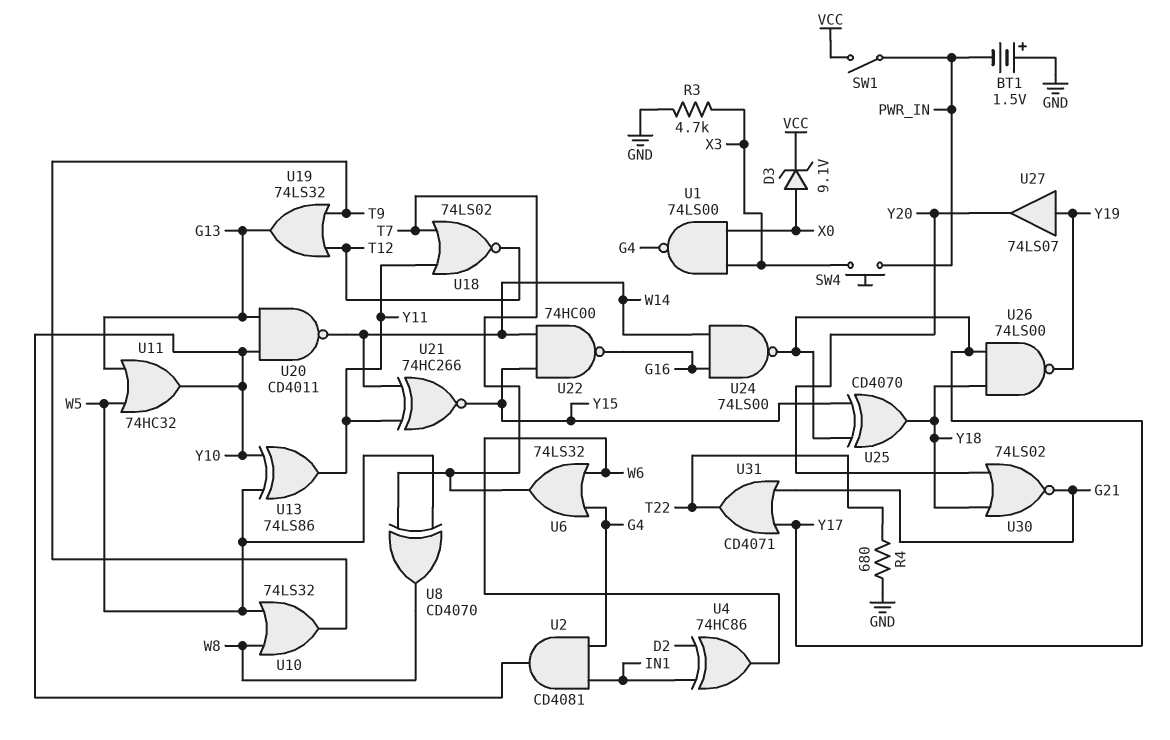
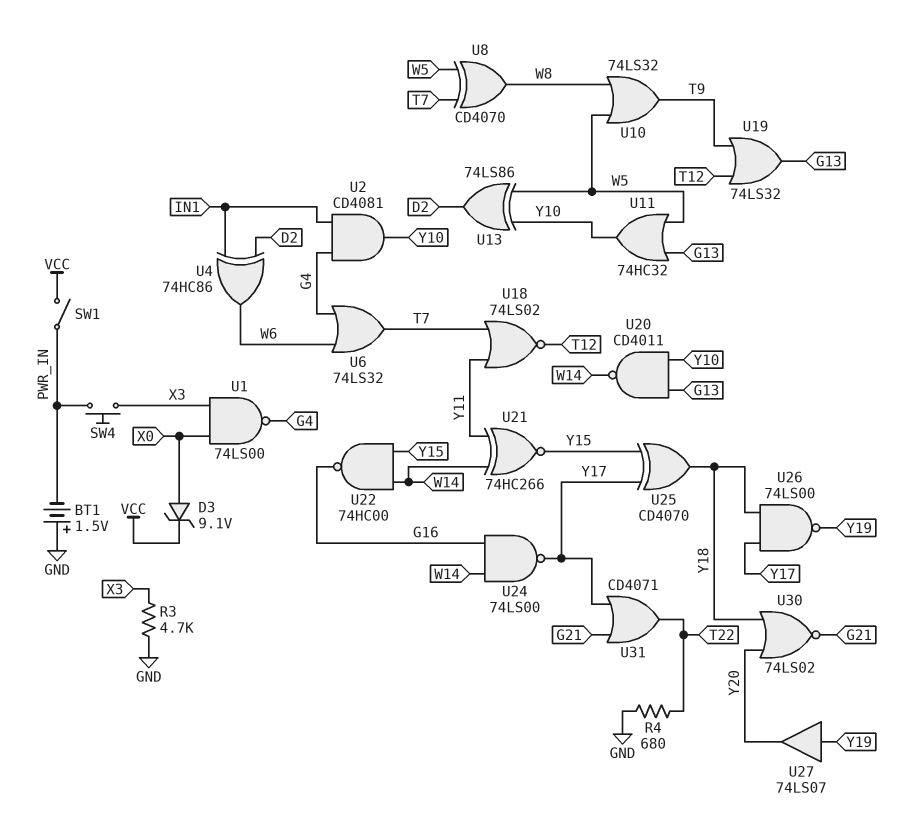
U13: XOR 74LS86 (in W5, in Y10, out Y11) -> XOR 74LS86 (in W5, in Y10, out D2)

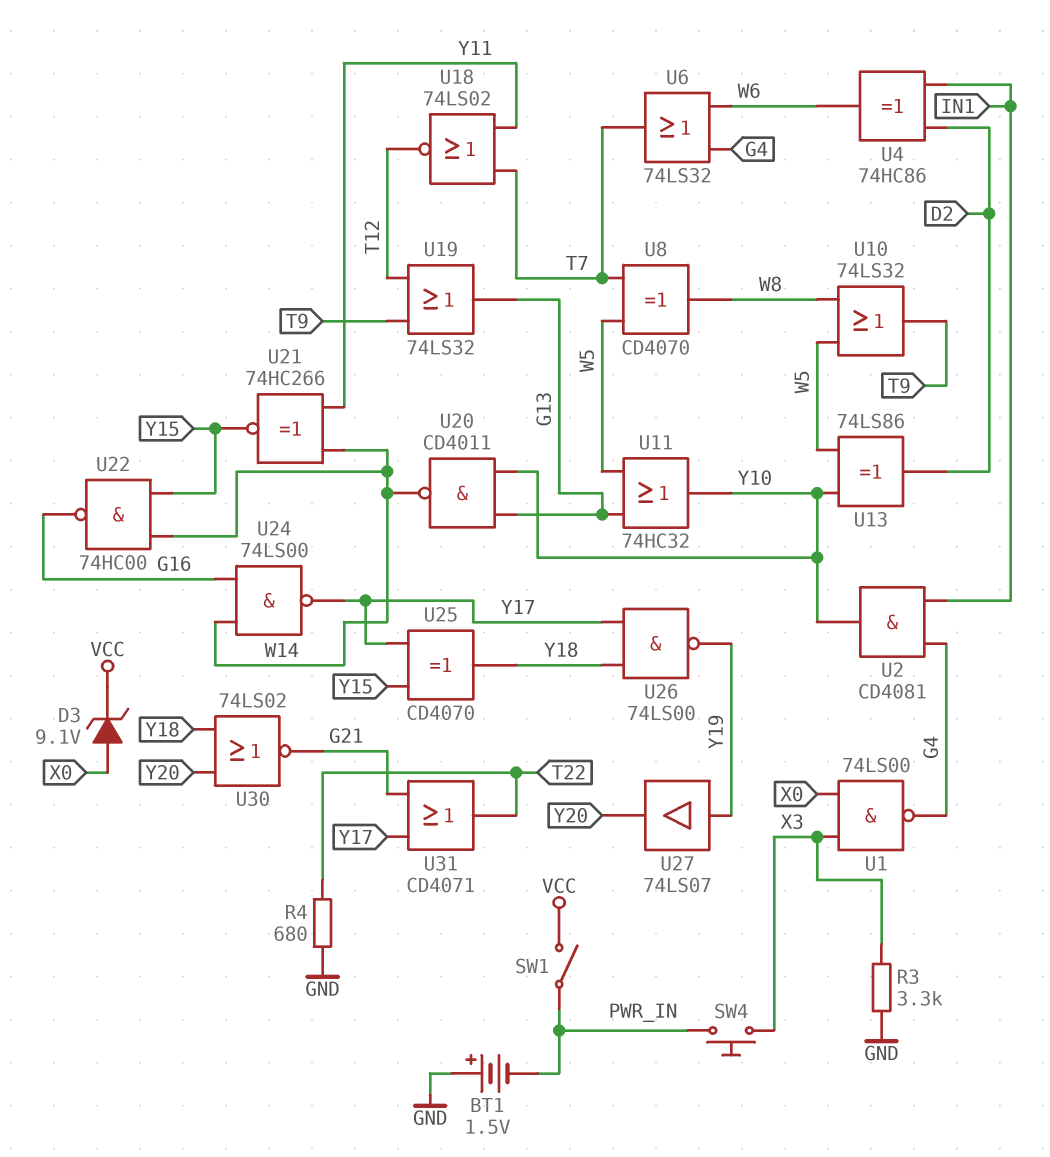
R3: 4.7k (GND, X3) -> 3.3k (GND, X3)

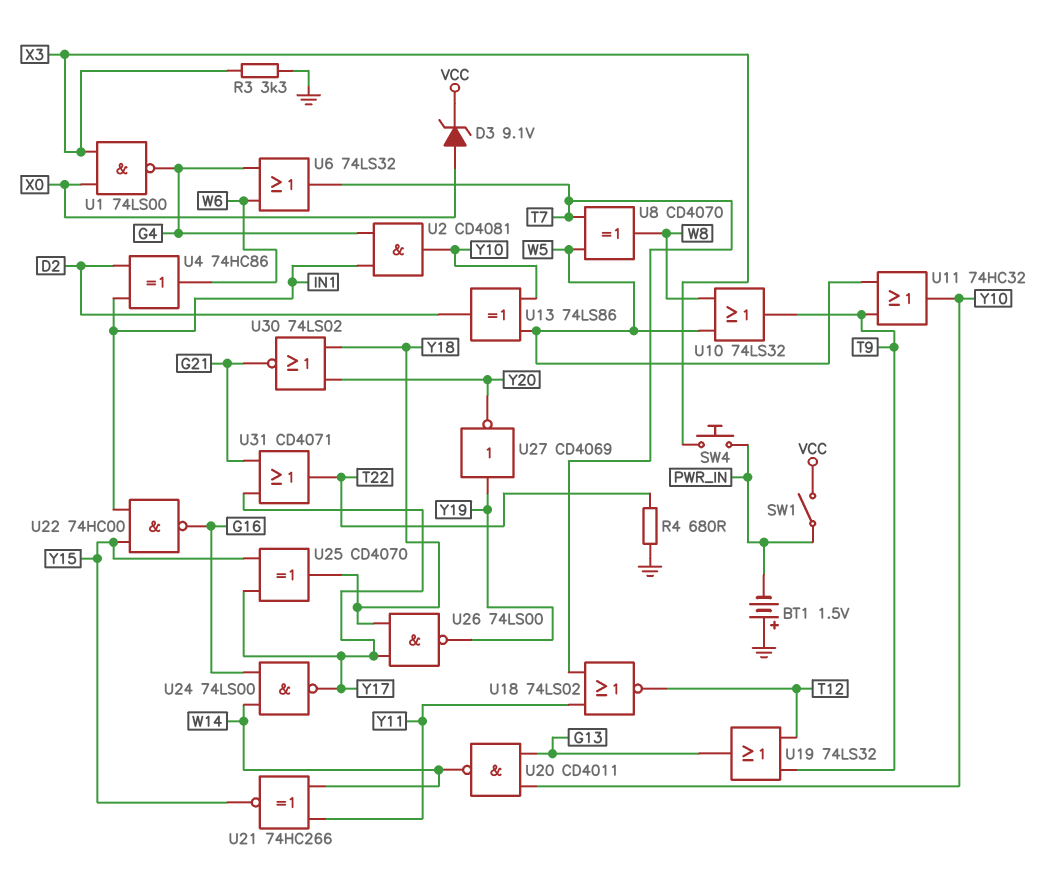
U11: OR 74HC32 (in G13, in W5, out Y10) -> OR 74HC32 (in T9, in W5, out Y10)
U22: NAND 74HC00 (in W14, in Y15, out G16) -> NAND 74HC00 (in IN1, in Y15, out G16)
U27: buffer 74LS07 (in Y19, out Y20) -> NOT CD4069 (in Y19, out Y20)

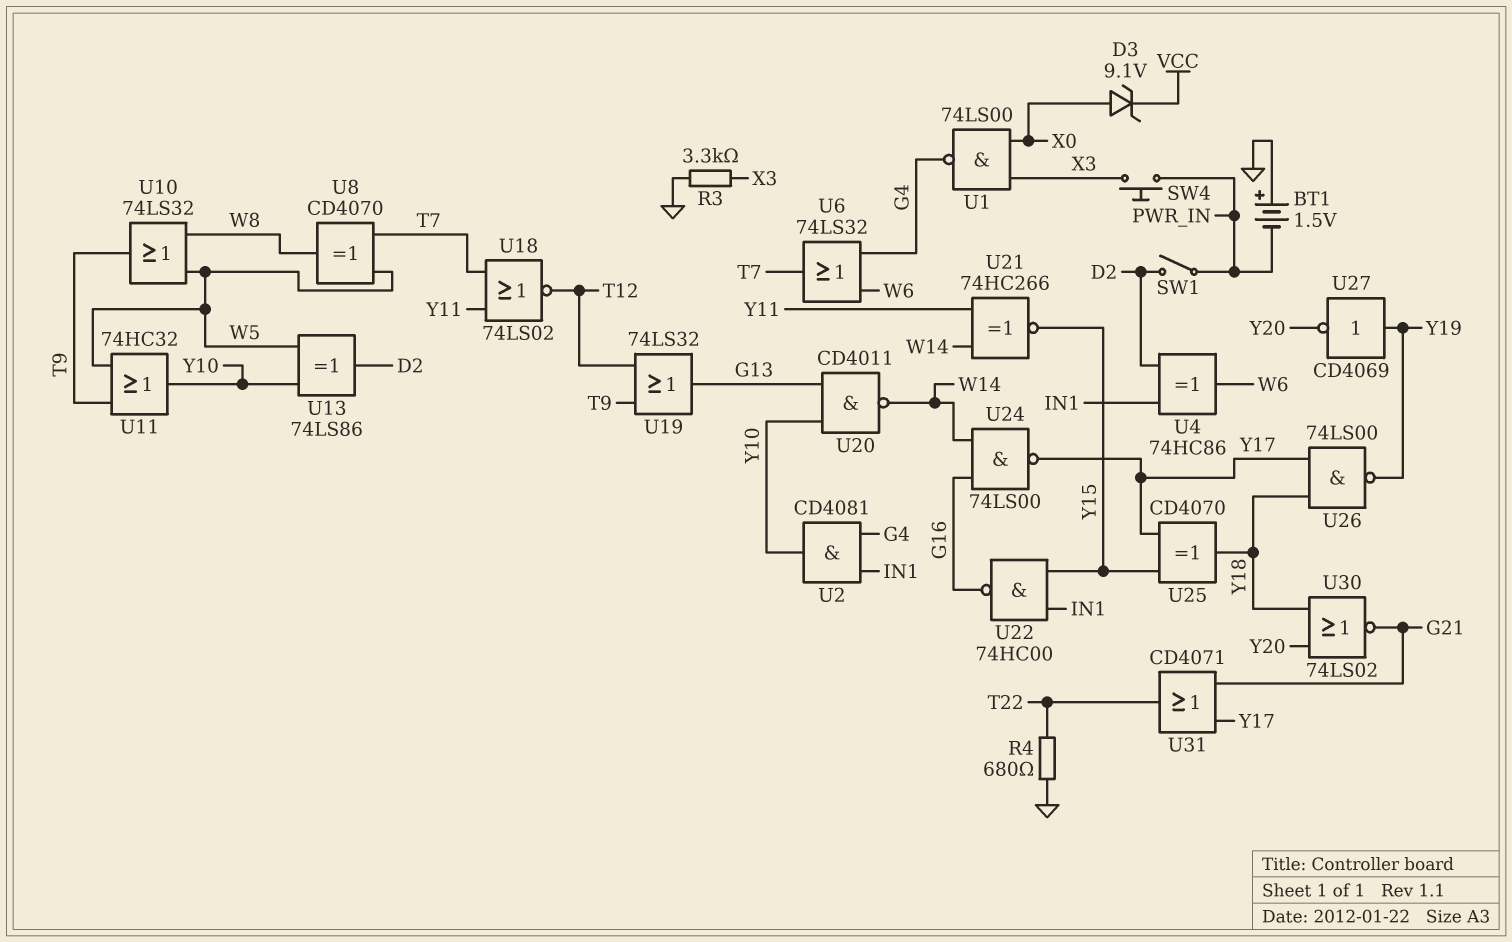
SW1: switch (PWR_IN, VCC) -> switch (D2, PWR_IN)

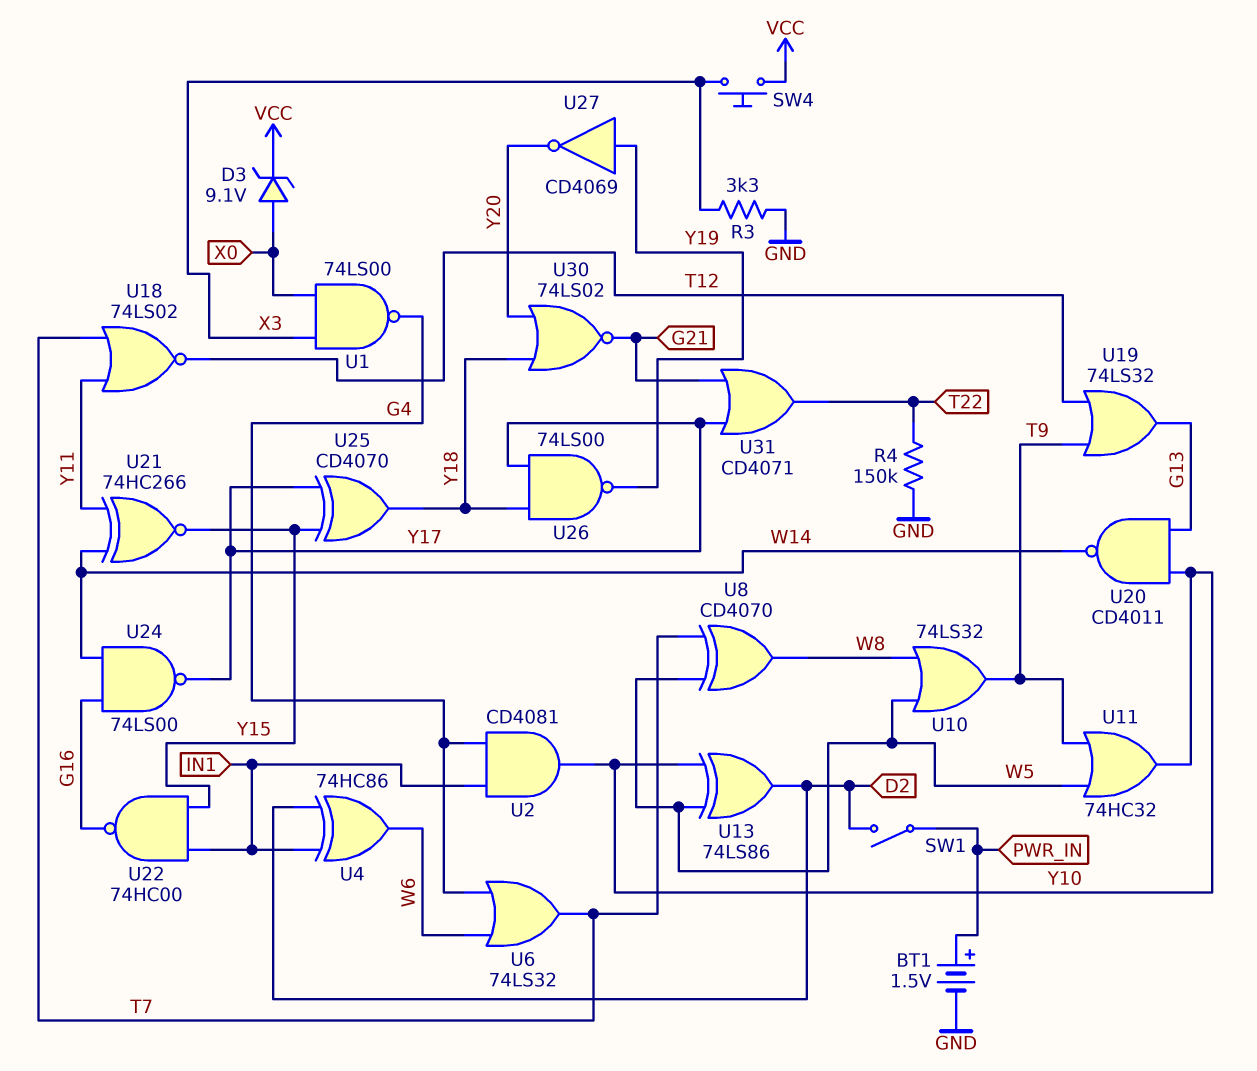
BT1: 1.5V (plus GND, minus PWR_IN) -> 1.5V (plus PWR_IN, minus GND)
R4: 680 (GND, T22) -> 150k (GND, T22)
SW4: button (PWR_IN, X3) -> button (VCC, X3)

